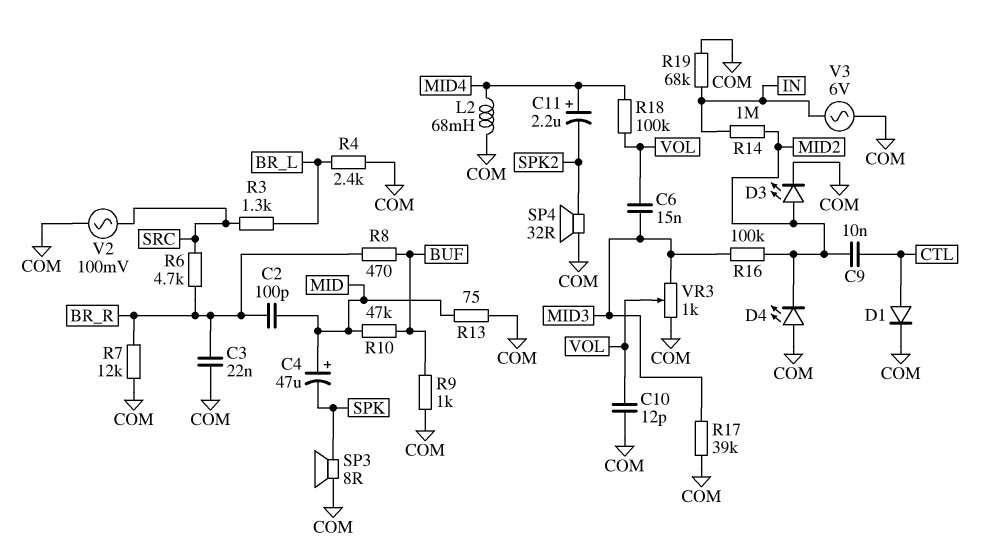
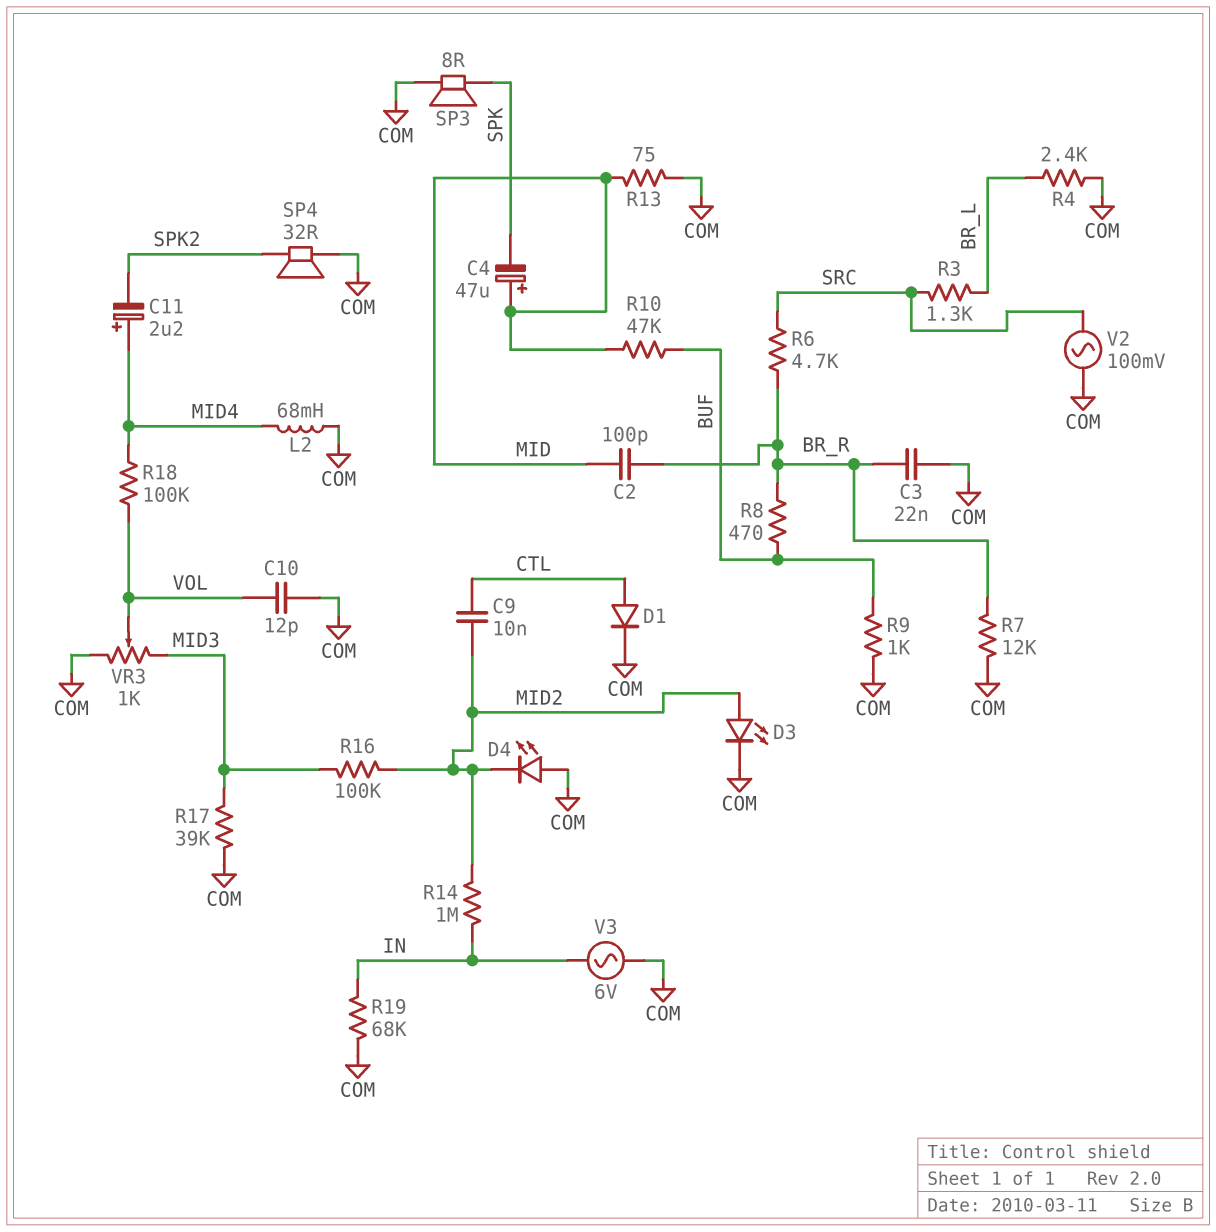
C6: 15nF (MID3, VOL) -> none

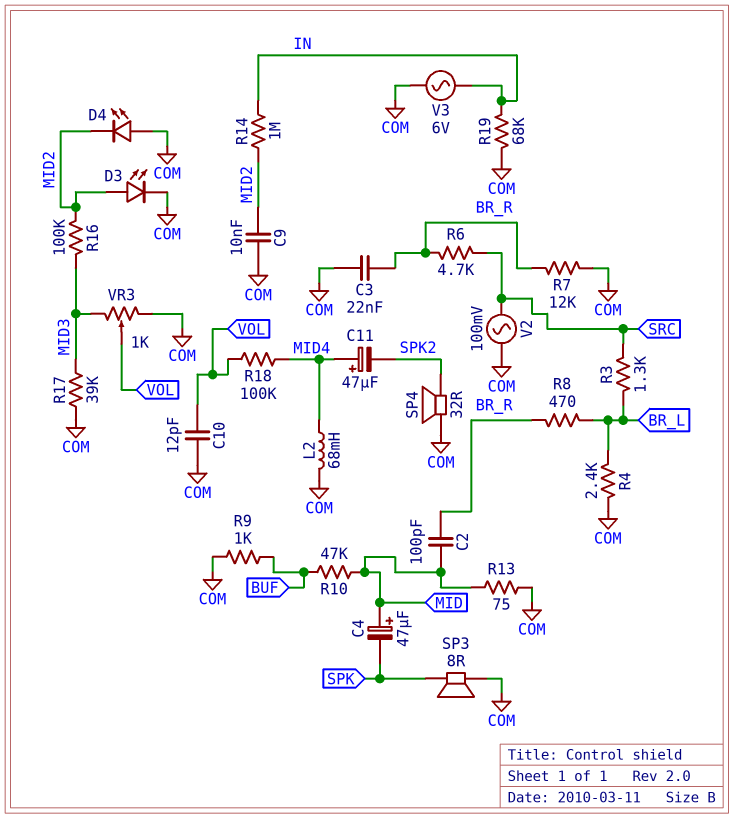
C9: 10nF (CTL, MID2) -> 10nF (COM, MID2)
C11: 2.2uF (plus MID4, minus SPK2) -> 47uF (plus MID4, minus SPK2)
D1: diode (A CTL, K COM) -> none
R8: 470 (BR_R, BUF) -> 470 (BR_L, BR_R)

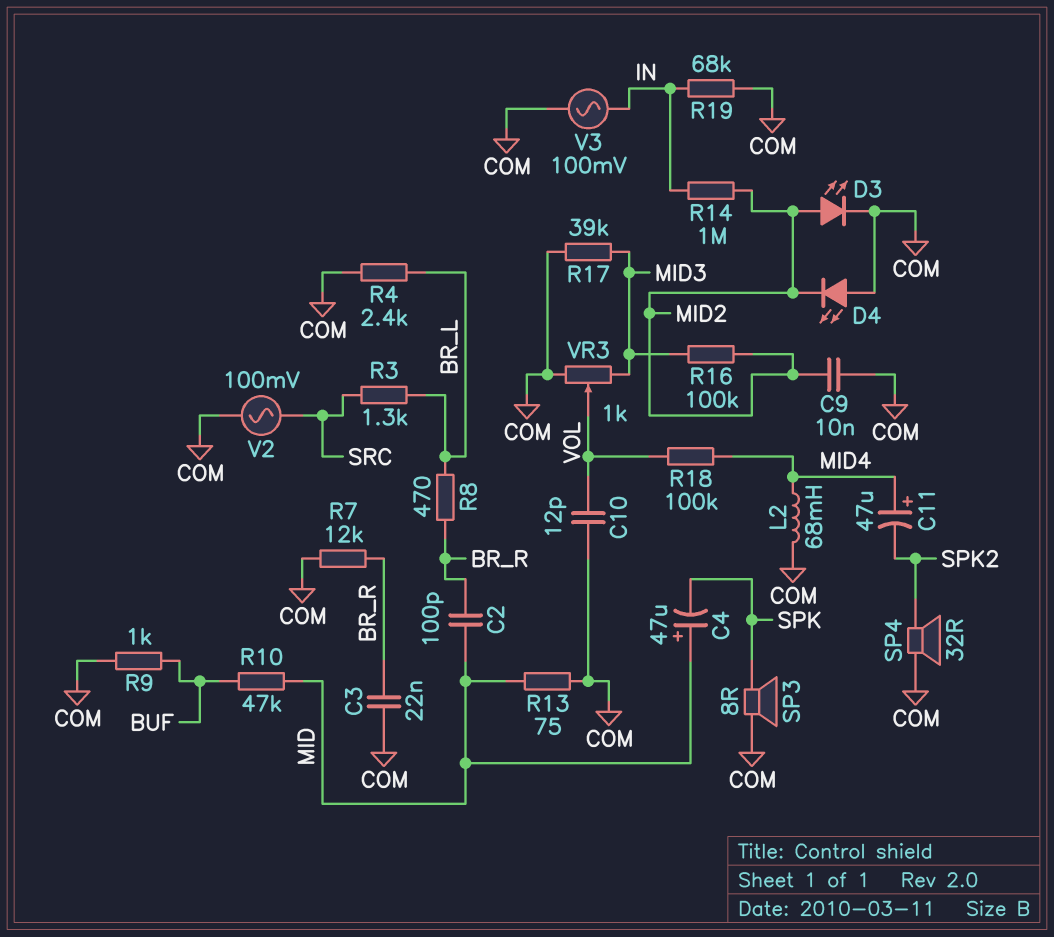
R6: 4.7k (BR_R, SRC) -> none
V3: AC 6V (COM, IN) -> AC 100mV (COM, IN)

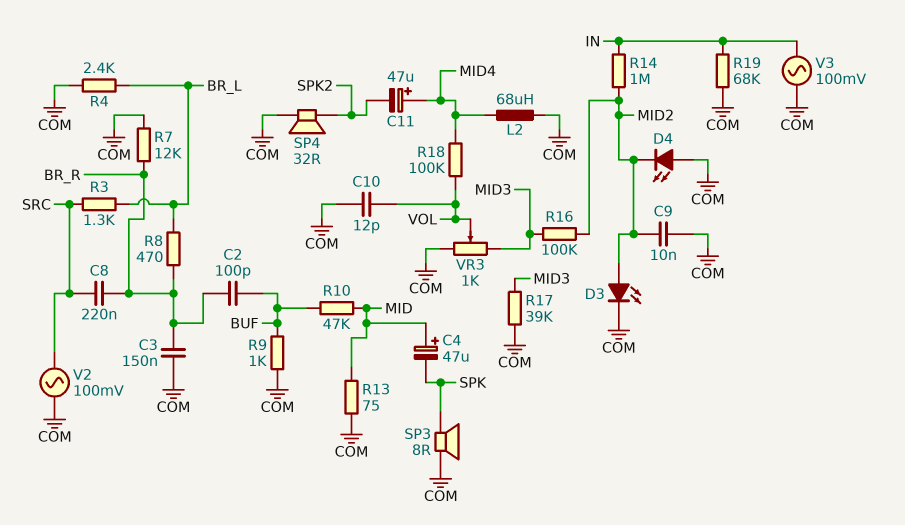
C2: 100pF (BR_R, MID) -> 100pF (BR_R, BUF)
C3: 22nF (BR_R, COM) -> 150nF (BR_R, COM)
C8: none -> 220nF (BR_R, SRC)
L2: 68mH (COM, MID4) -> 68uH (COM, MID4)

